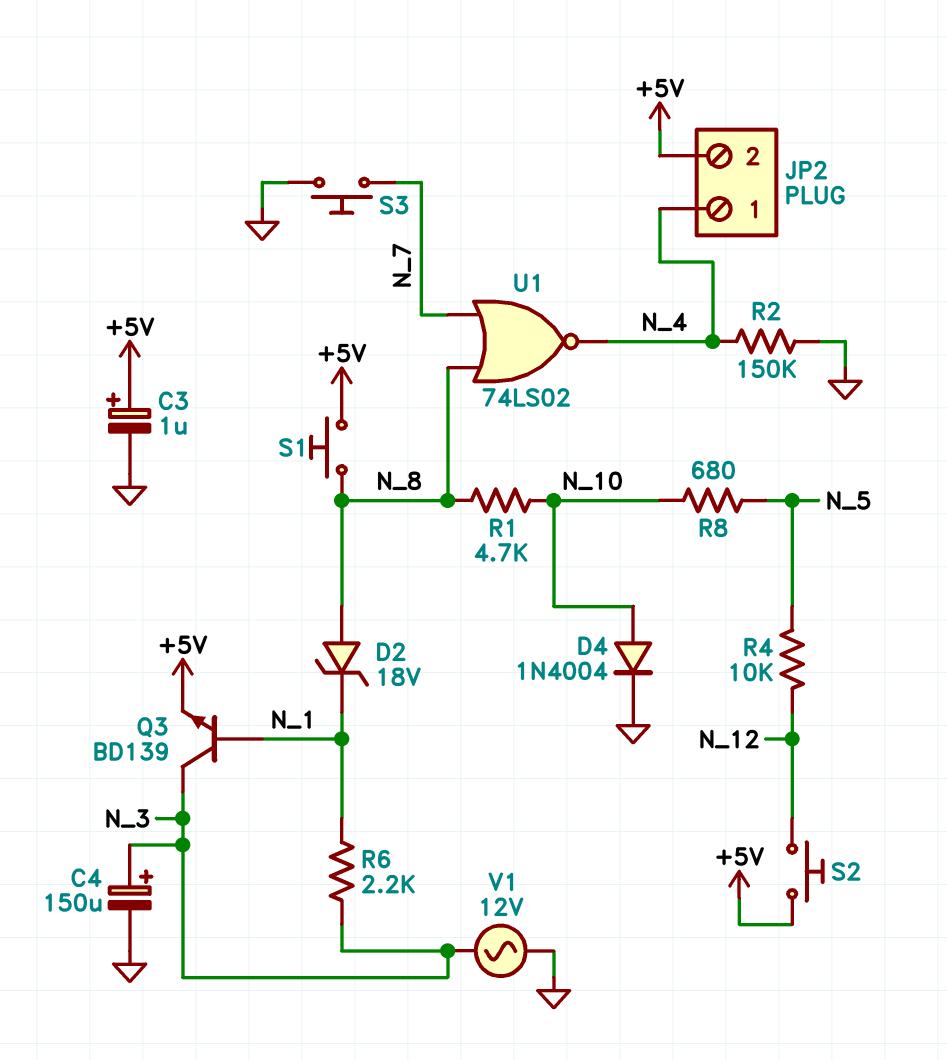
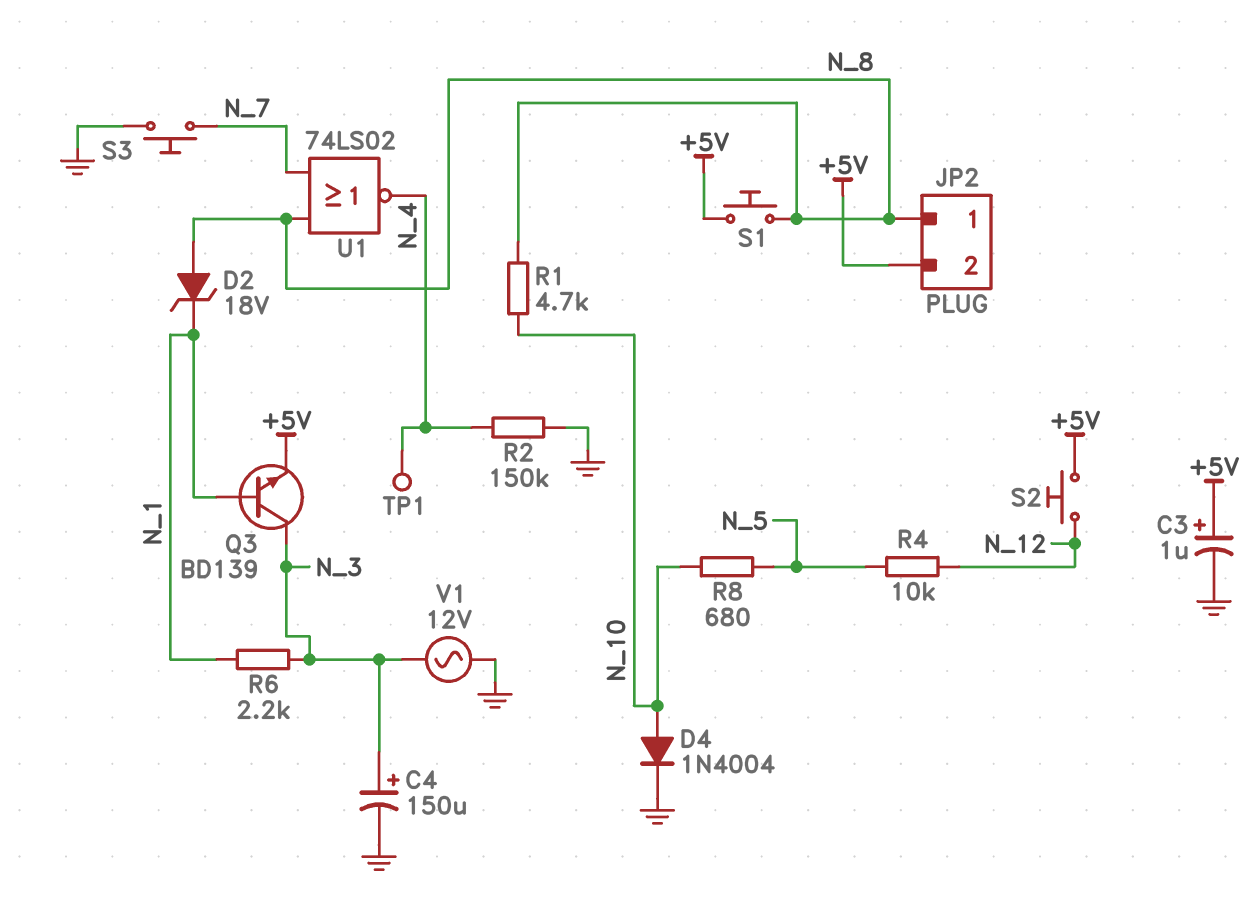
JP2 pin 1: N_4 -> N_8
TP1: none -> test point (N_4)

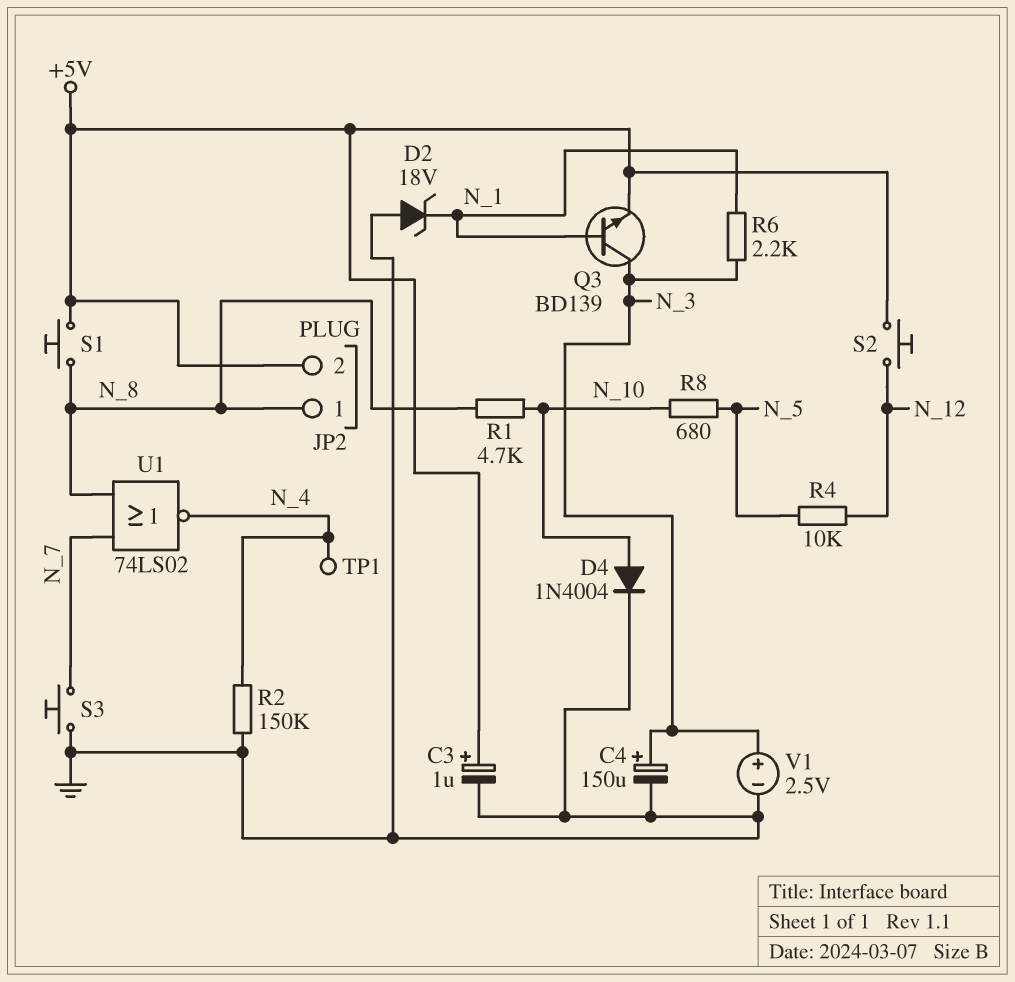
D2: zener 18V (A N_8, K N_1) -> zener 18V (A GND, K N_1)
V1: AC 12V (GND, N_3) -> 2.5V (plus N_3, minus GND)

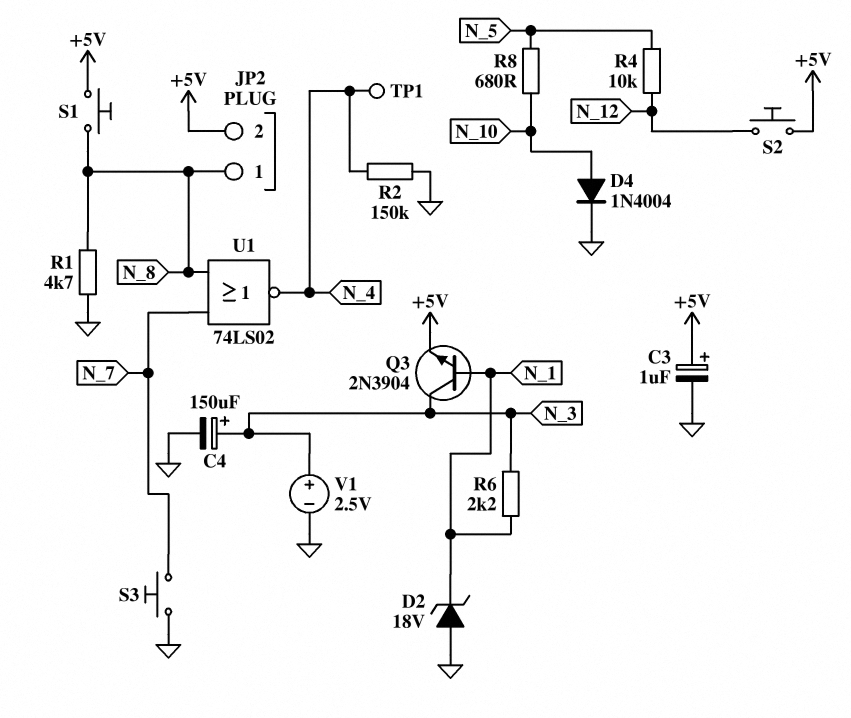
Q3: NPN BD139 (B N_1, C N_3, E +5V) -> NPN 2N3904 (B N_1, C N_3, E +5V)
R1: 4.7k (N_8, N_10) -> 4.7k (GND, N_8)

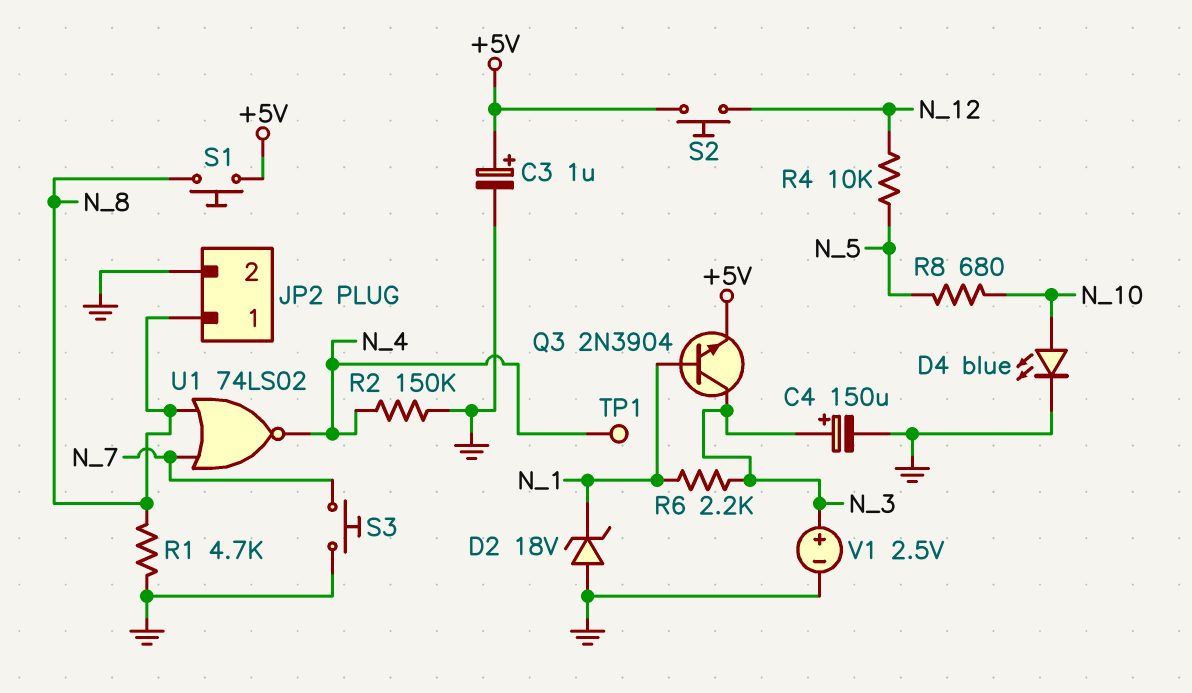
D4: diode 1N4004 (A N_10, K GND) -> LED blue (A N_10, K GND)
JP2 pin 2: +5V -> GND

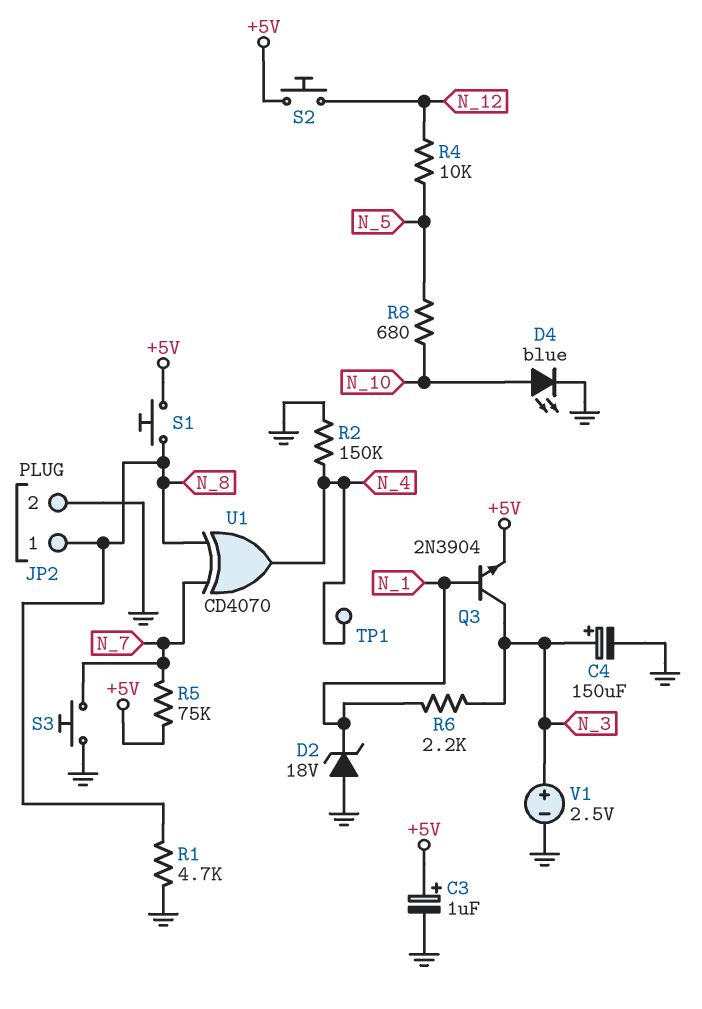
R5: none -> 75k (+5V, N_7)
U1: NOR 74LS02 (in N_7, in N_8, out N_4) -> XOR CD4070 (in N_7, in N_8, out N_4)

